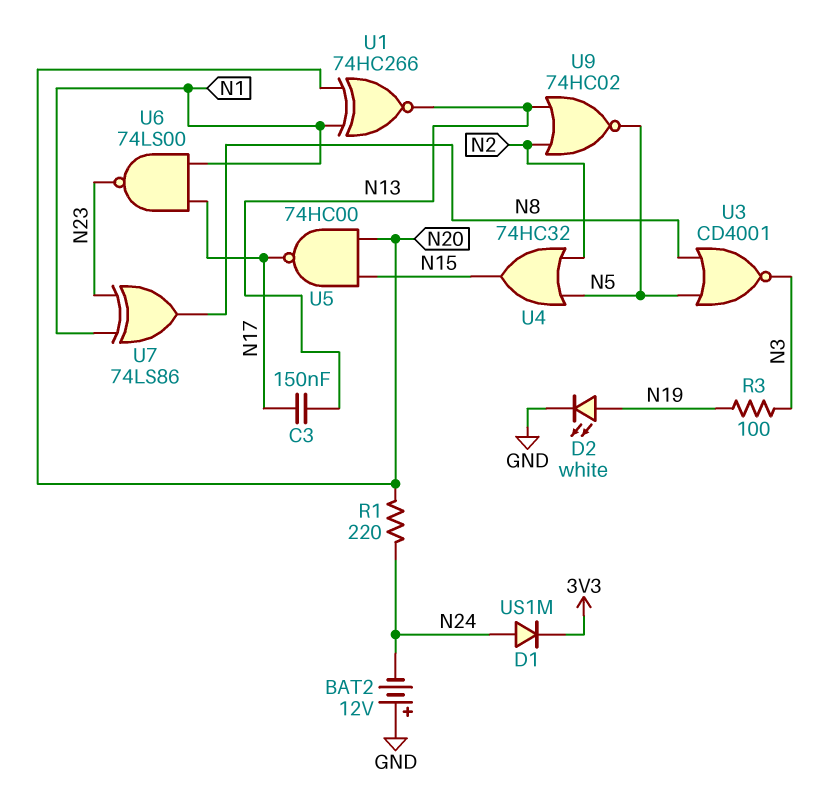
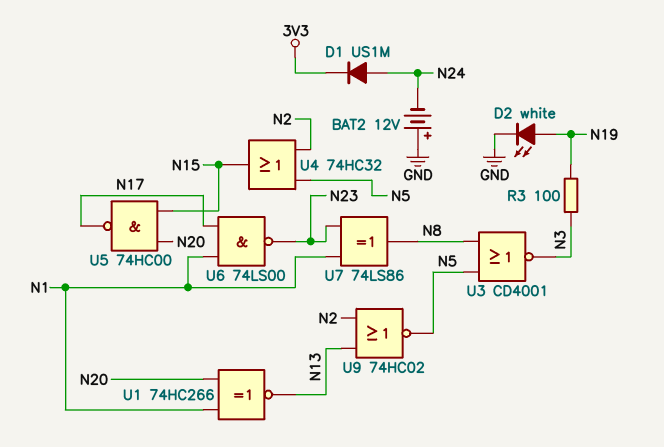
C3: 150nF (N13, N17) -> none
R1: 220 (N20, N24) -> none

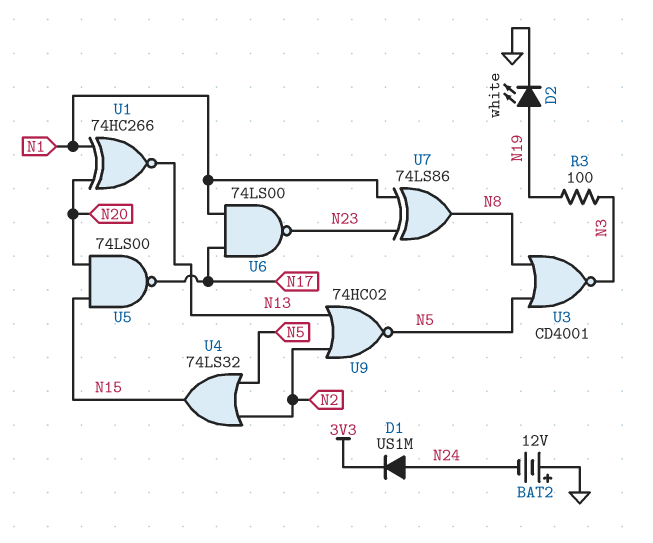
U4: OR 74HC32 (in N2, in N5, out N15) -> OR 74LS32 (in N2, in N5, out N15)
U5: NAND 74HC00 (in N15, in N20, out N17) -> NAND 74LS00 (in N15, in N20, out N17)

